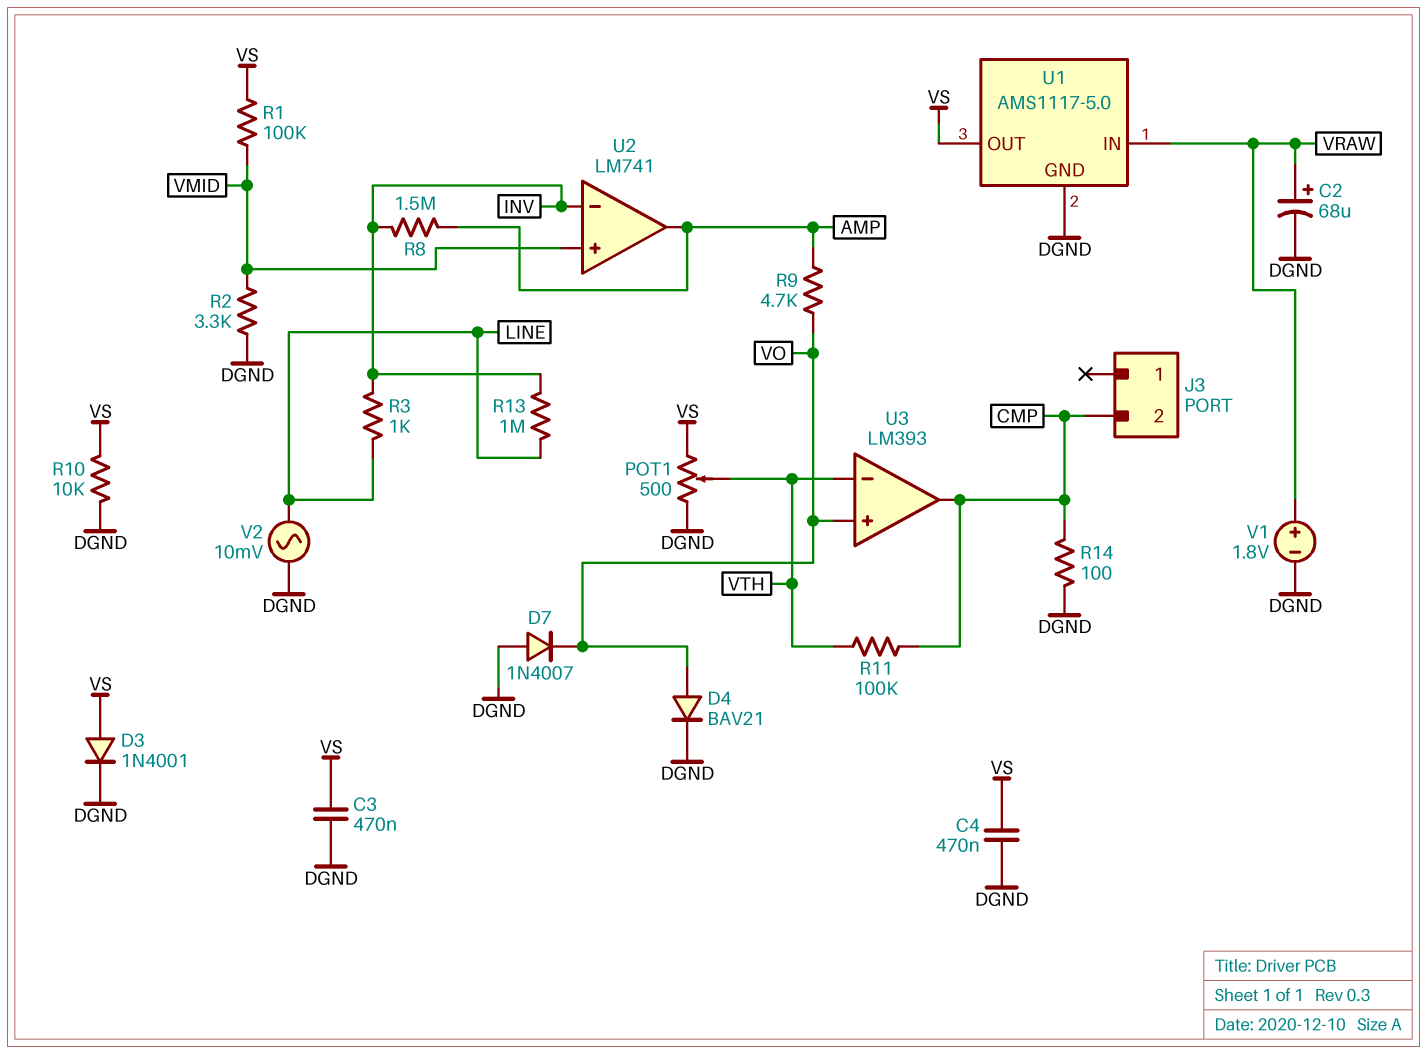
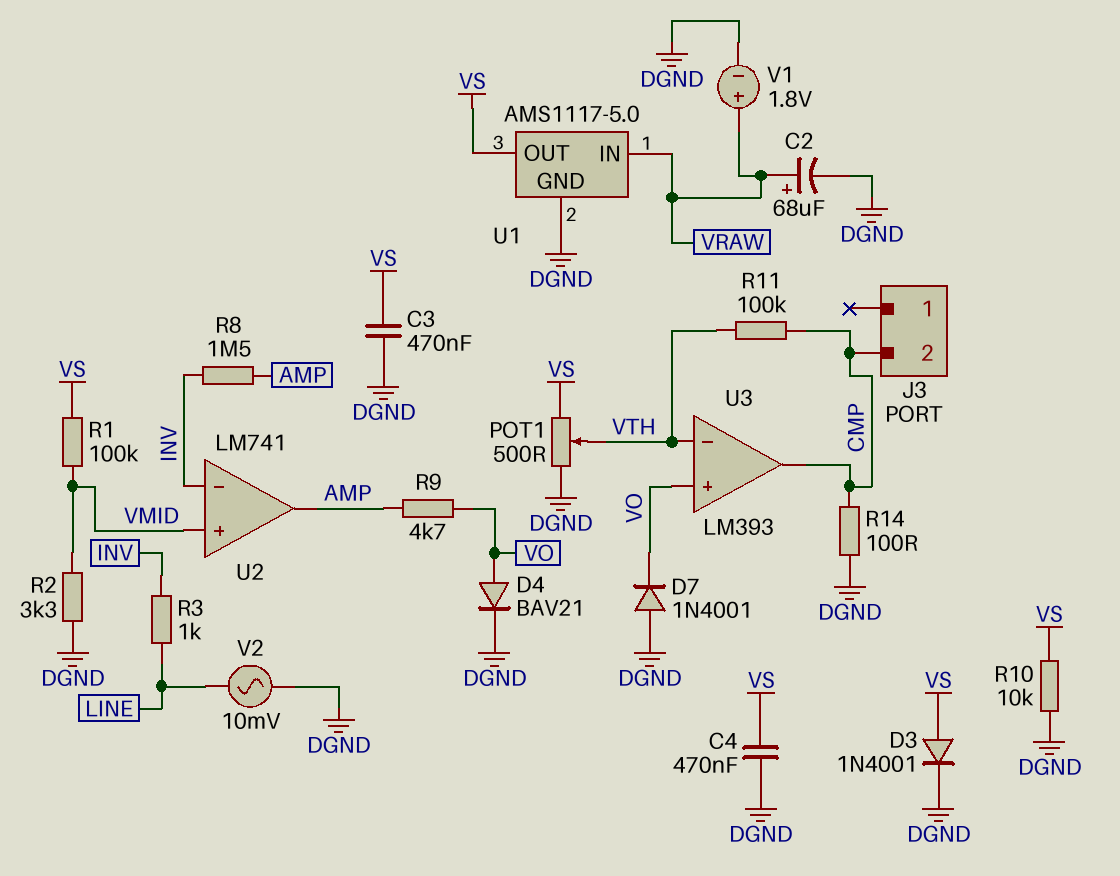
D7: diode 1N4007 (A DGND, K VO) -> diode 1N4001 (A DGND, K VO)
R13: 1M (INV, LINE) -> none

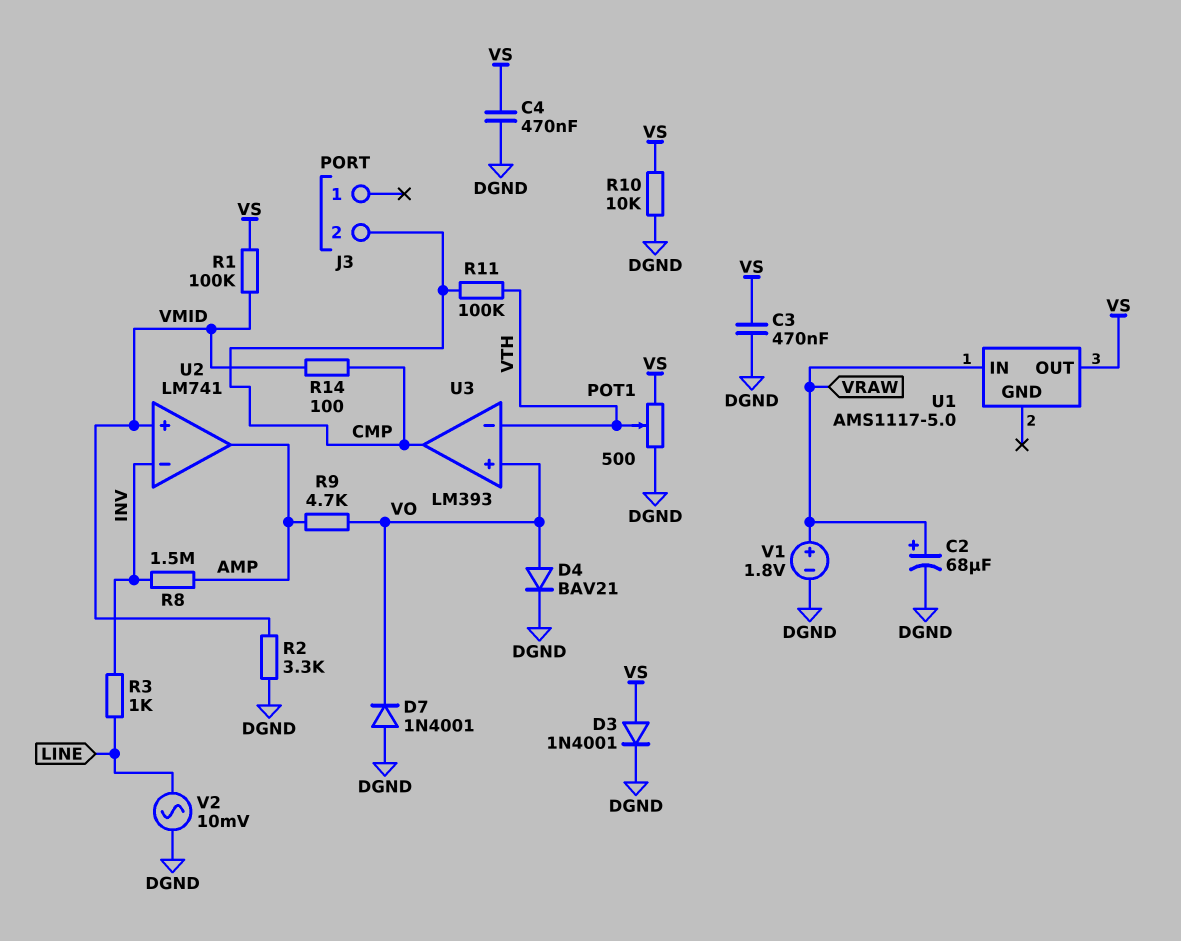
R14: 100 (CMP, DGND) -> 100 (CMP, VMID)
U1 pin GND: DGND -> none

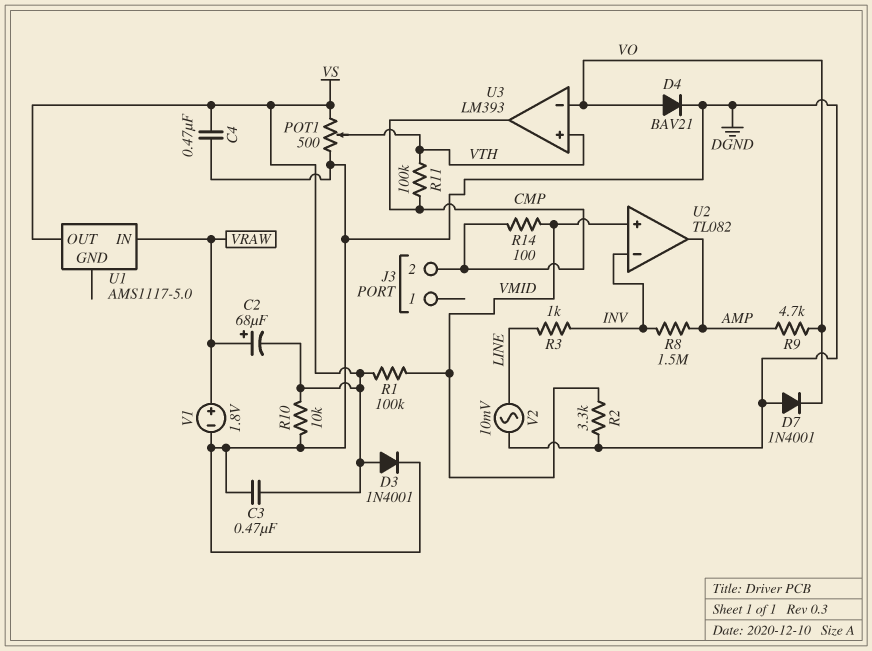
C2: 68uF (plus VRAW, minus DGND) -> 68uF (plus VRAW, minus VS)
U2: LM741 -> TL082
U3 pin in+: VO -> VTH
U3 pin in-: VTH -> VO

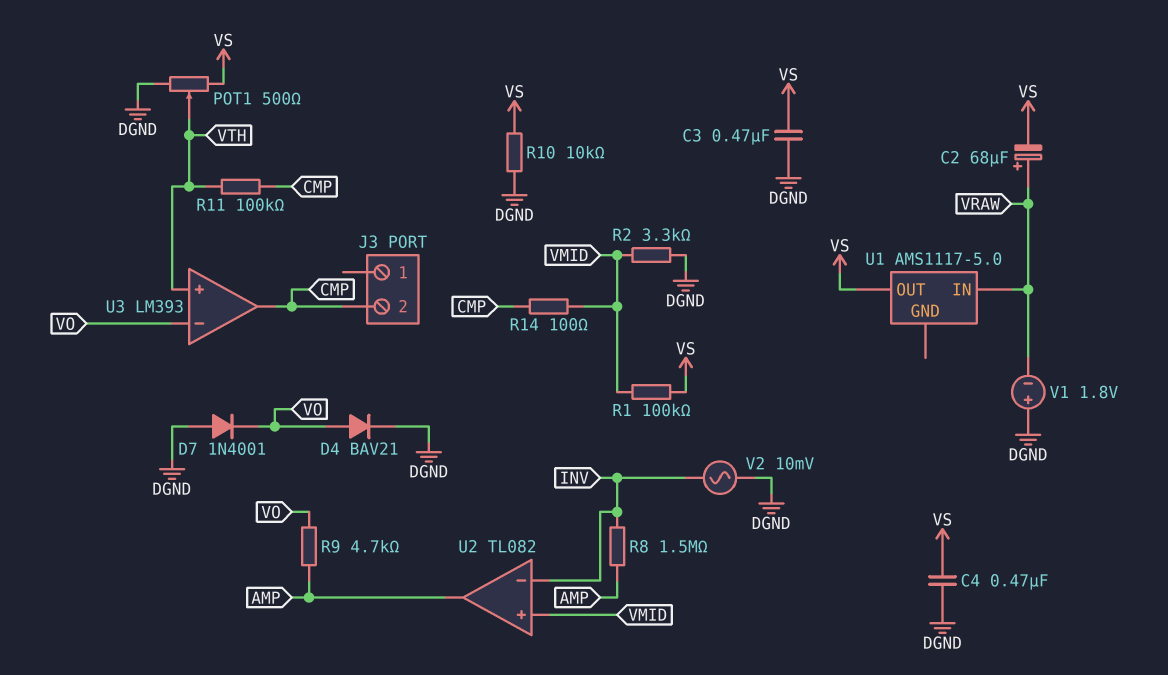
D3: diode 1N4001 (A VS, K DGND) -> none
R3: 1k (INV, LINE) -> none
V1: 1.8V (plus VRAW, minus DGND) -> 1.8V (plus DGND, minus VRAW)
V2: AC 10mV (DGND, LINE) -> AC 10mV (DGND, INV)

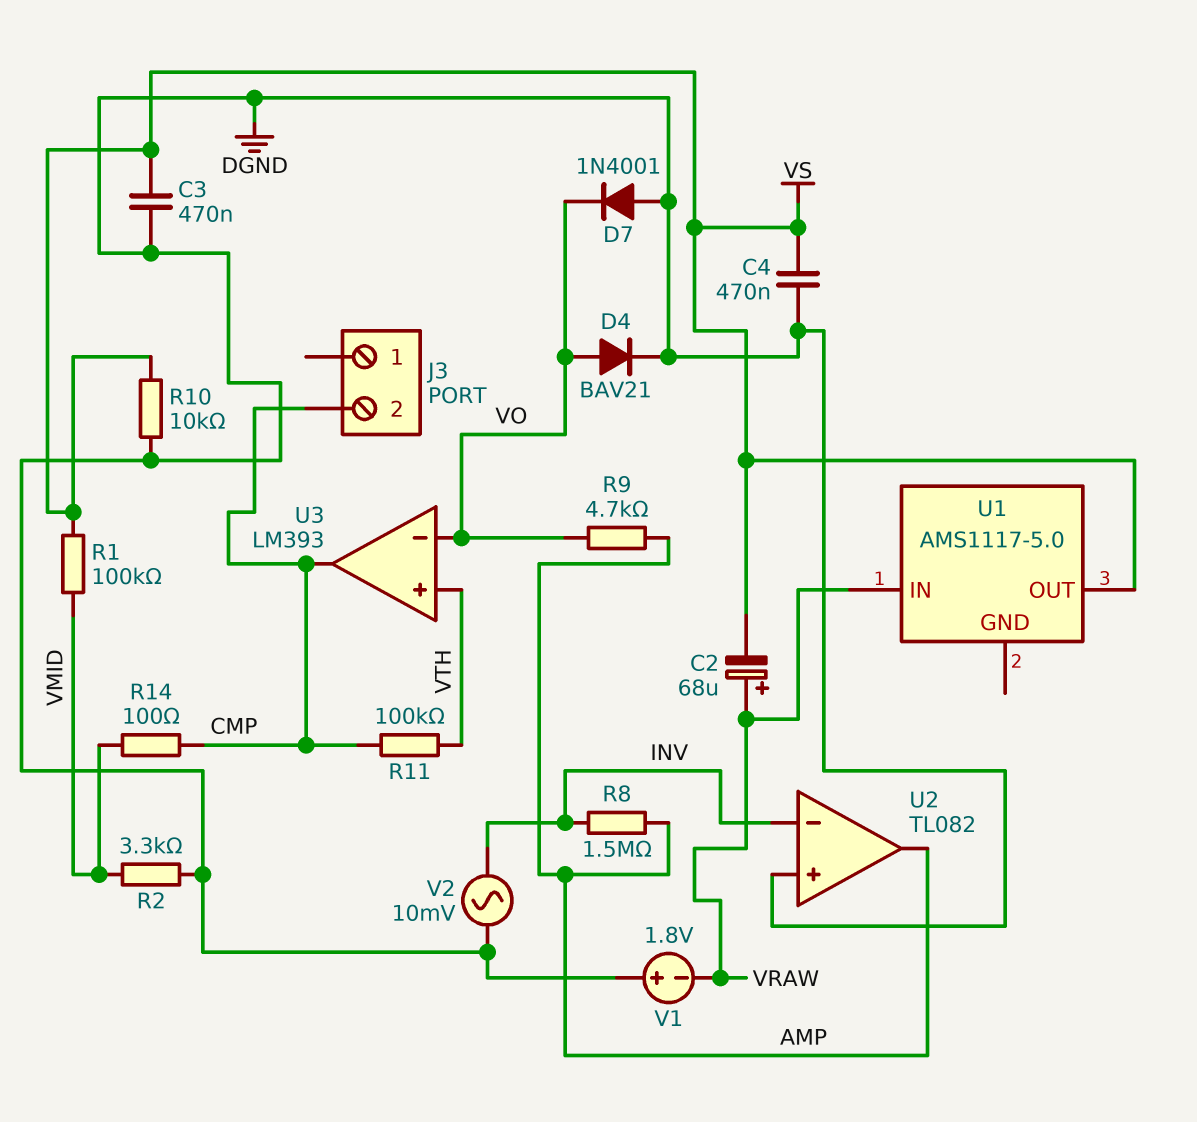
POT1: 500 (DGND, VS, wiper VTH) -> none
U2 pin in+: VMID -> DGND

